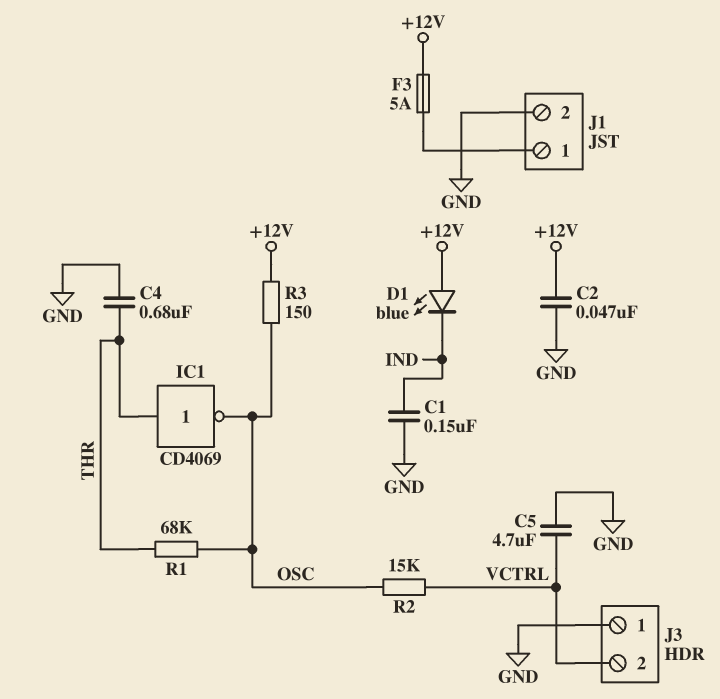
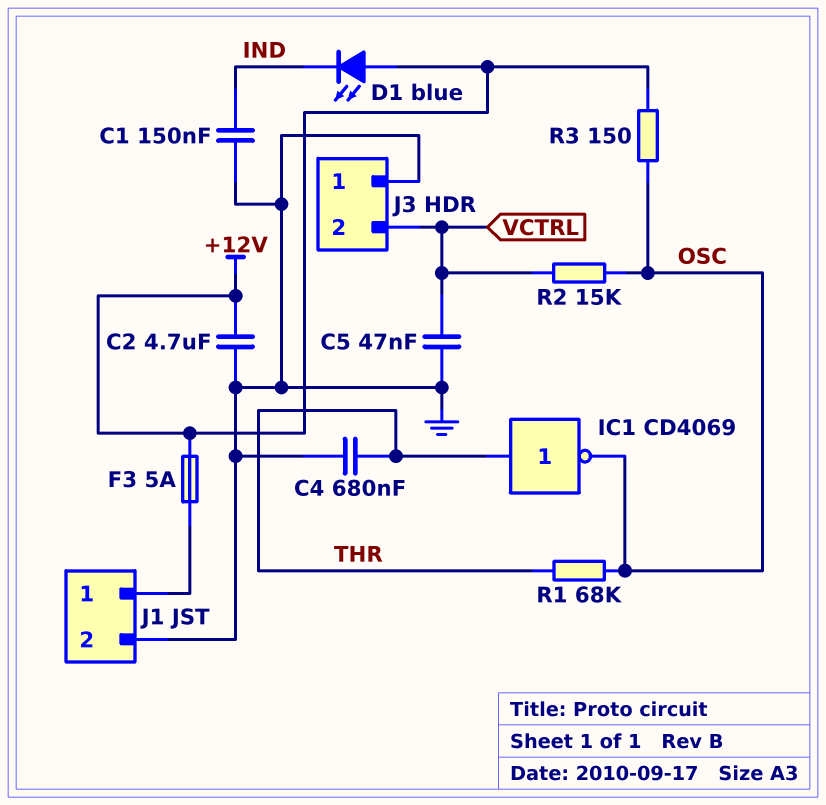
C2: 47nF (+12V, GND) -> 4.7uF (+12V, GND)
C5: 4.7uF (GND, VCTRL) -> 47nF (GND, VCTRL)

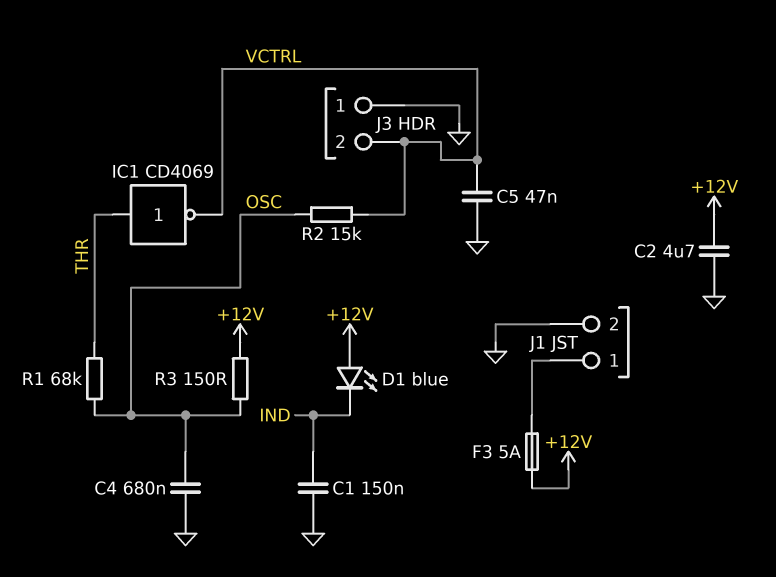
C4: 680nF (GND, THR) -> 680nF (GND, OSC)
IC1: NOT CD4069 (in THR, out OSC) -> NOT CD4069 (in THR, out VCTRL)

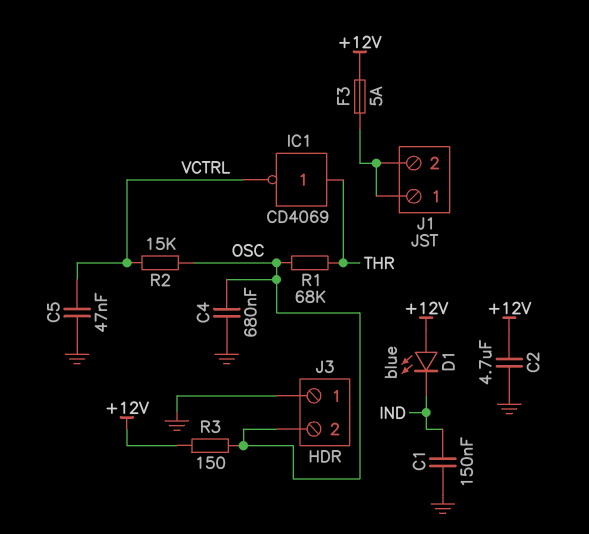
J1 pin 2: GND -> J1/1
J3 pin 2: VCTRL -> OSC

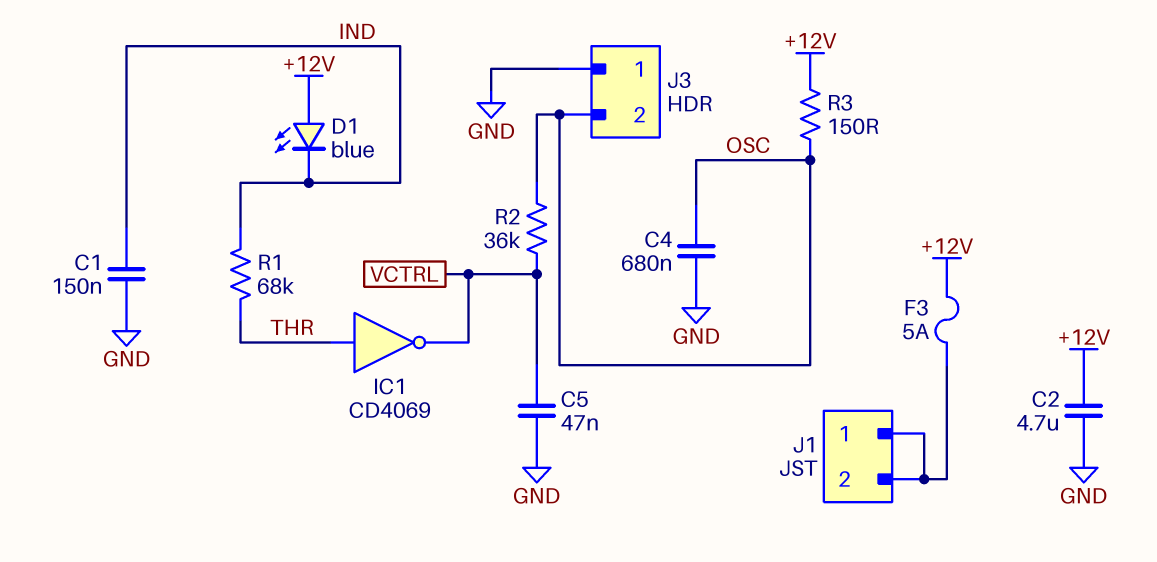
R1: 68k (OSC, THR) -> 68k (IND, THR)
R2: 15k (OSC, VCTRL) -> 36k (OSC, VCTRL)

